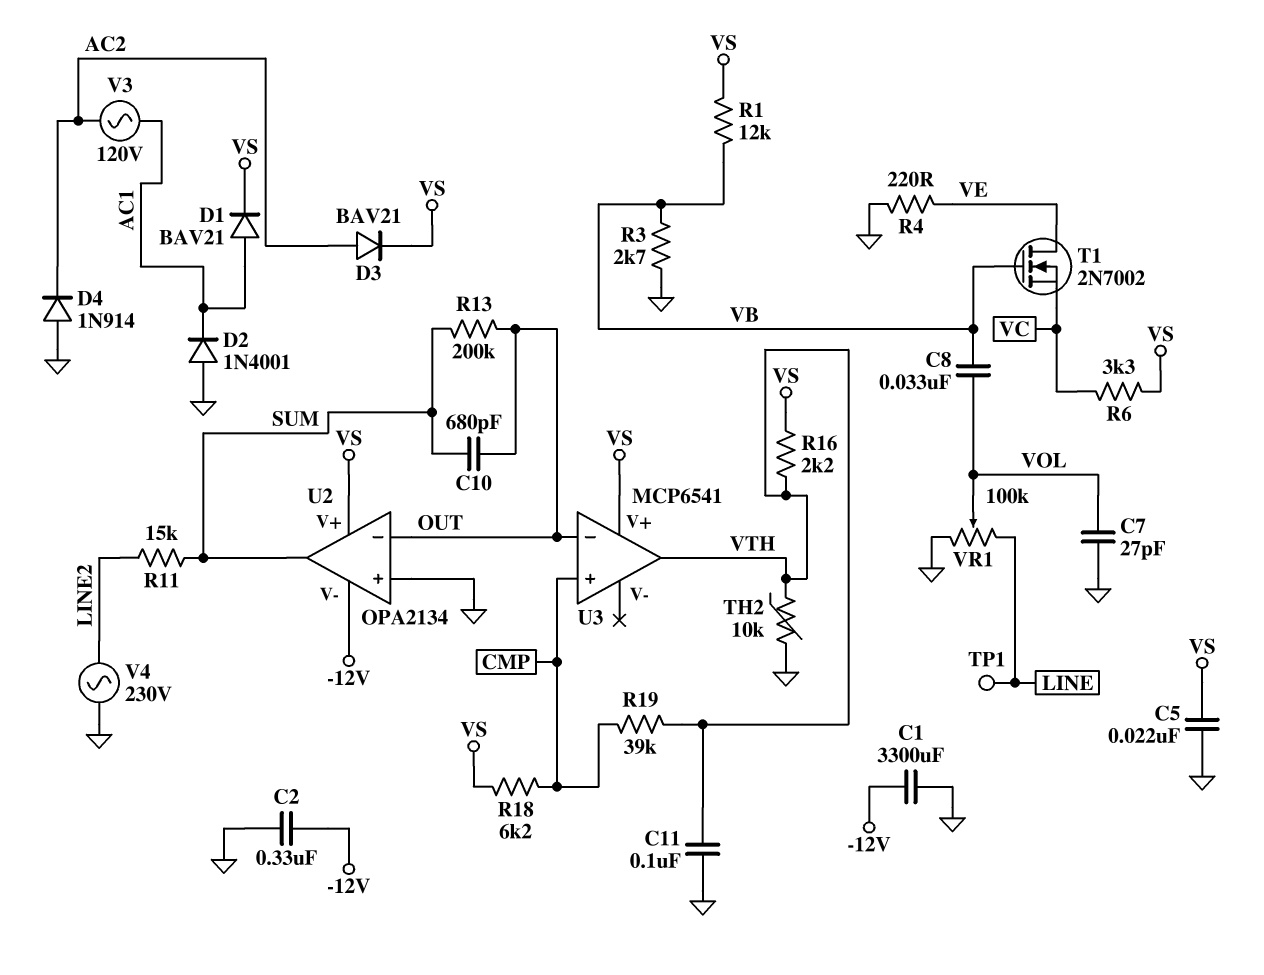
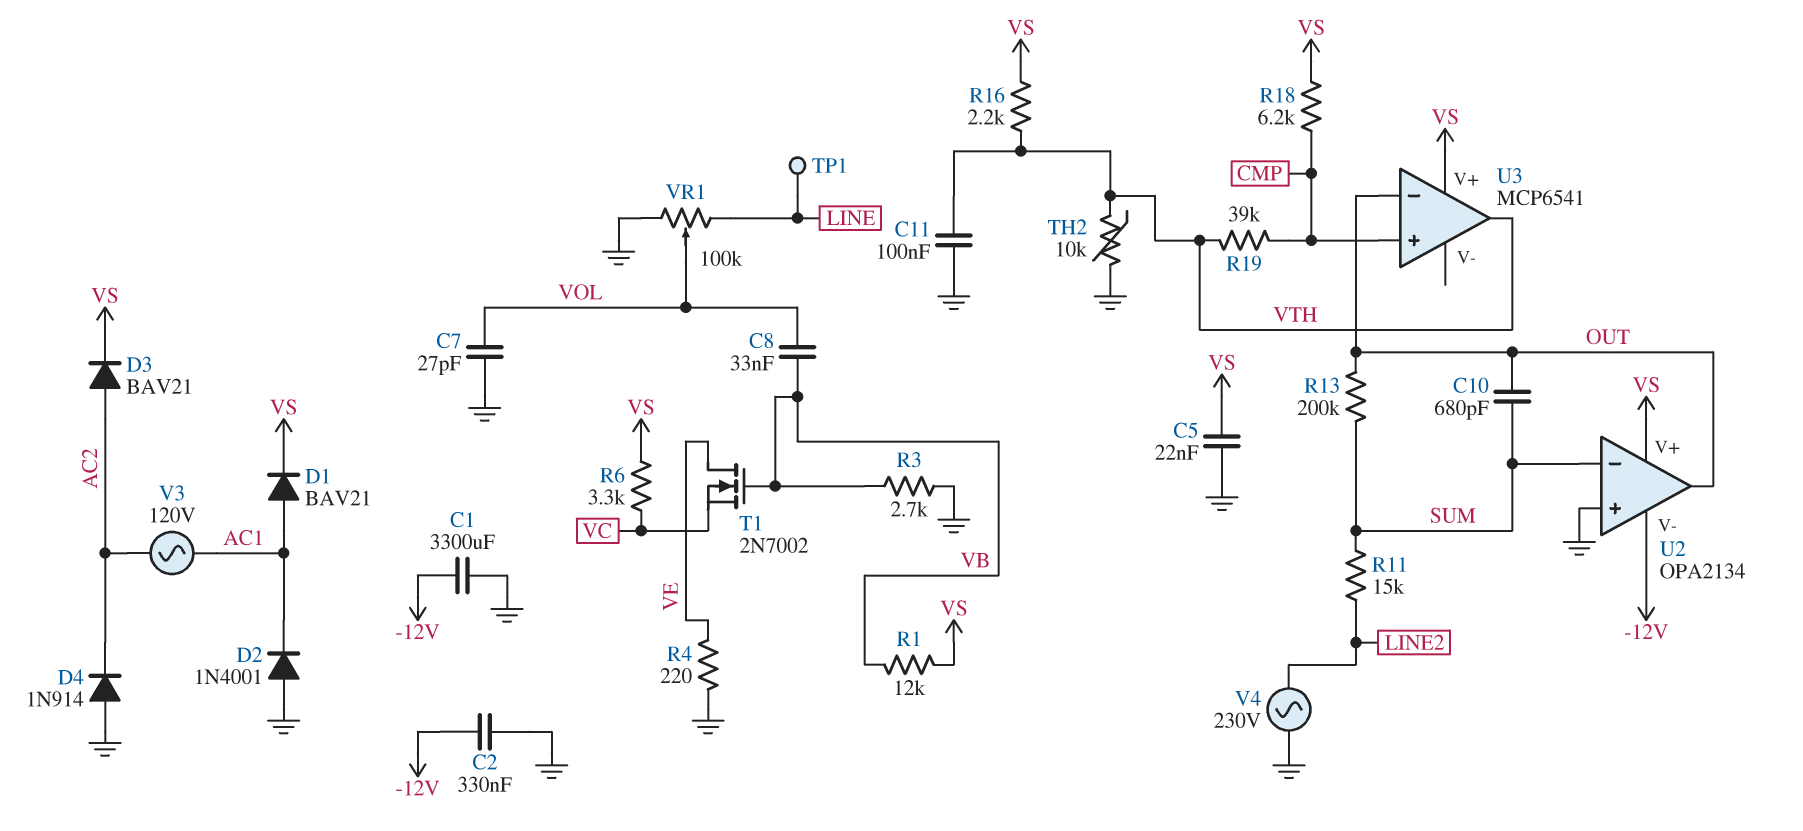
U2 pin in-: OUT -> SUM
U2 pin out: SUM -> OUT

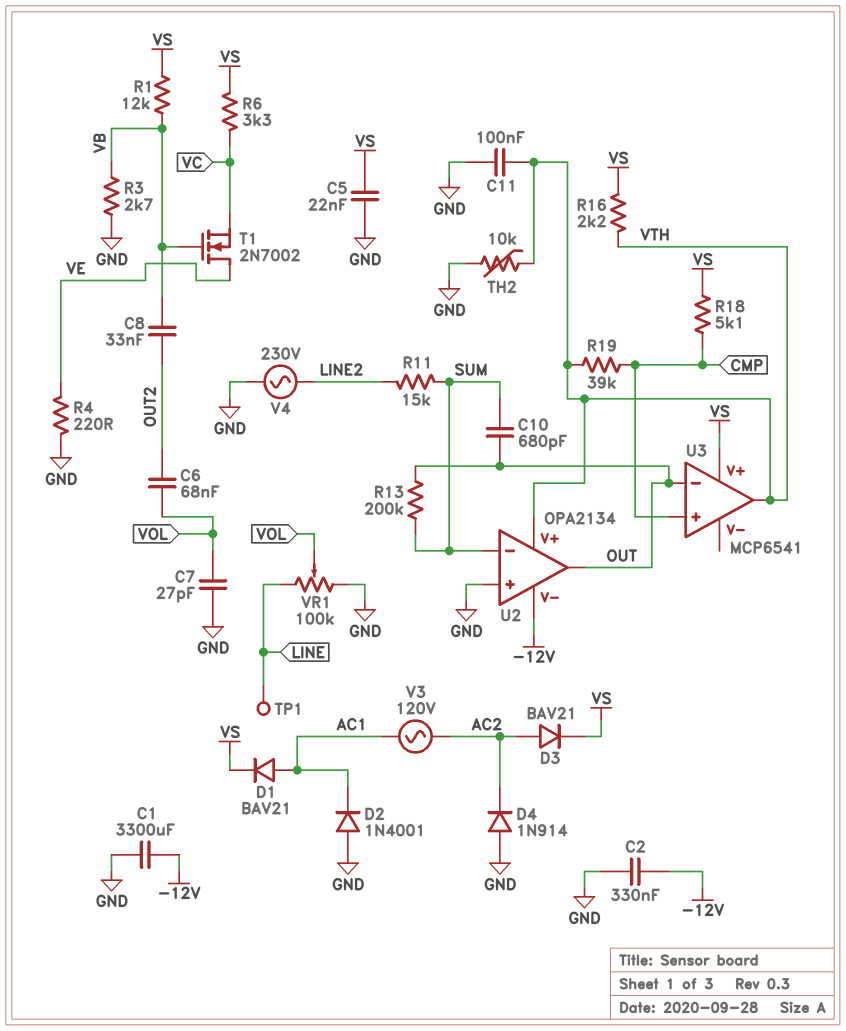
C6: none -> 68nF (OUT2, VOL)
C8: 33nF (VB, VOL) -> 33nF (OUT2, VB)
R18: 6.2k (CMP, VS) -> 5.1k (CMP, VS)
U2 pin V+: VS -> VTH

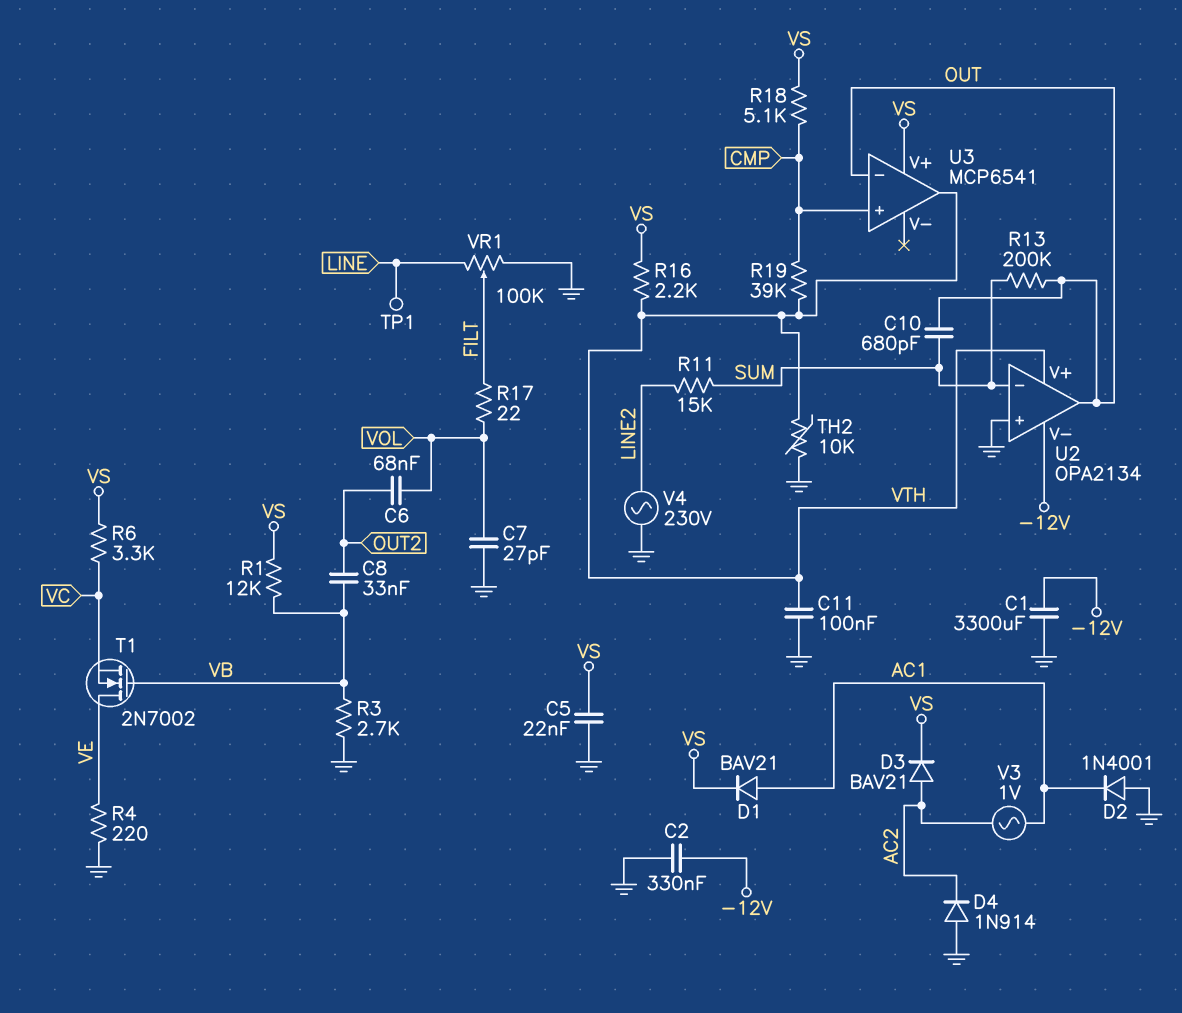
R17: none -> 22 (FILT, VOL)
V3: AC 120V (AC1, AC2) -> AC 1V (AC1, AC2)
VR1: 100k (GND, LINE, wiper VOL) -> 100k (GND, LINE, wiper FILT)

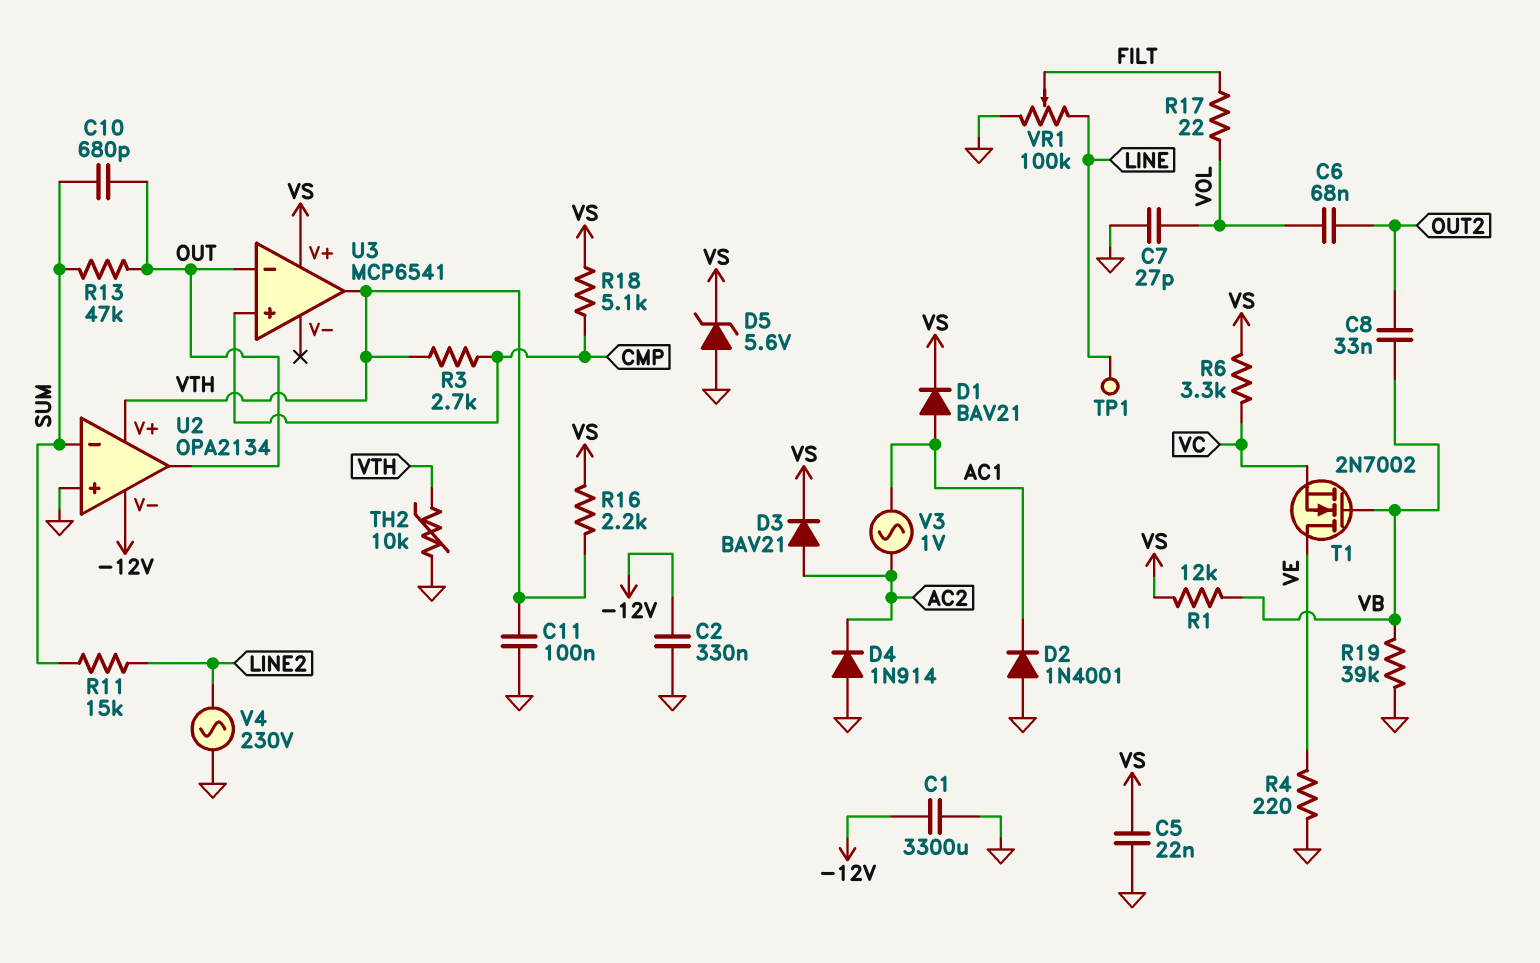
D5: none -> zener 5.6V (A GND, K VS)
R3: 2.7k (GND, VB) -> 2.7k (CMP, VTH)
R13: 200k (OUT, SUM) -> 47k (OUT, SUM)
R19: 39k (CMP, VTH) -> 39k (GND, VB)

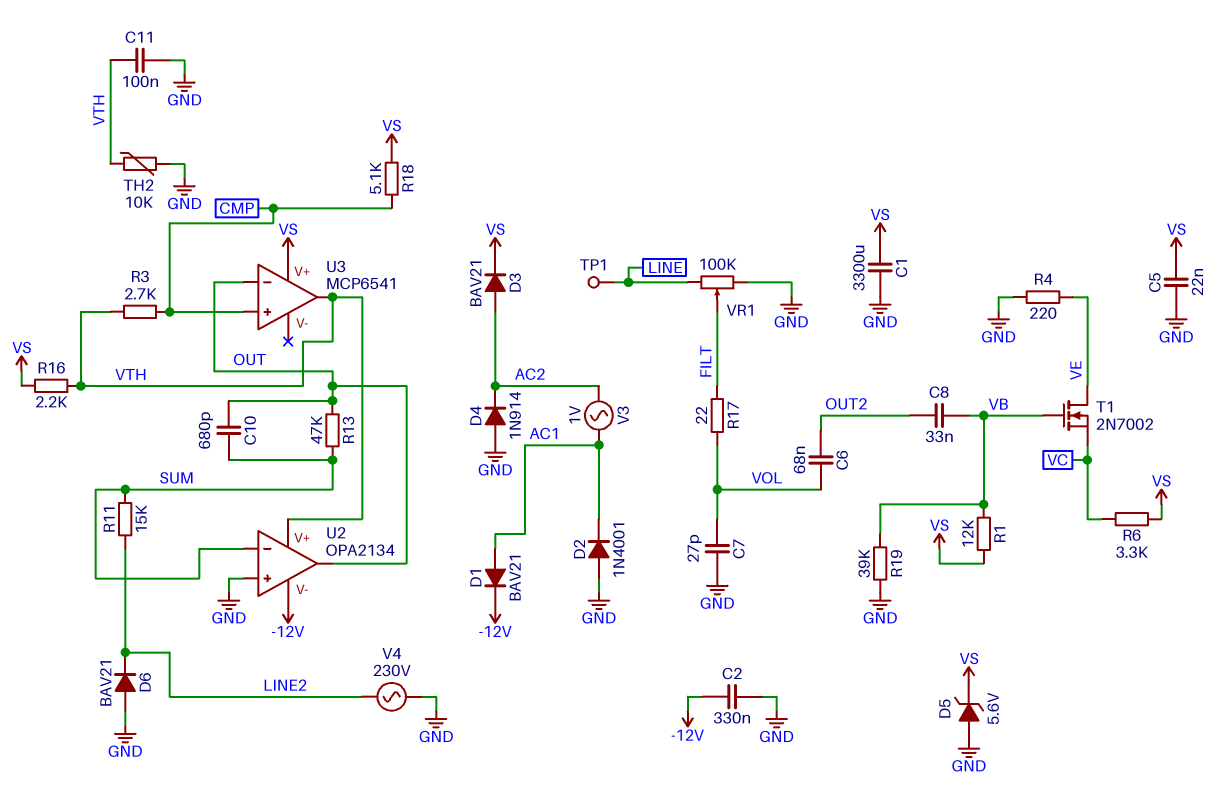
C1: 3300uF (-12V, GND) -> 3300uF (GND, VS)
D1: diode BAV21 (A AC1, K VS) -> diode BAV21 (A AC1, K -12V)
D6: none -> diode BAV21 (A GND, K LINE2)

